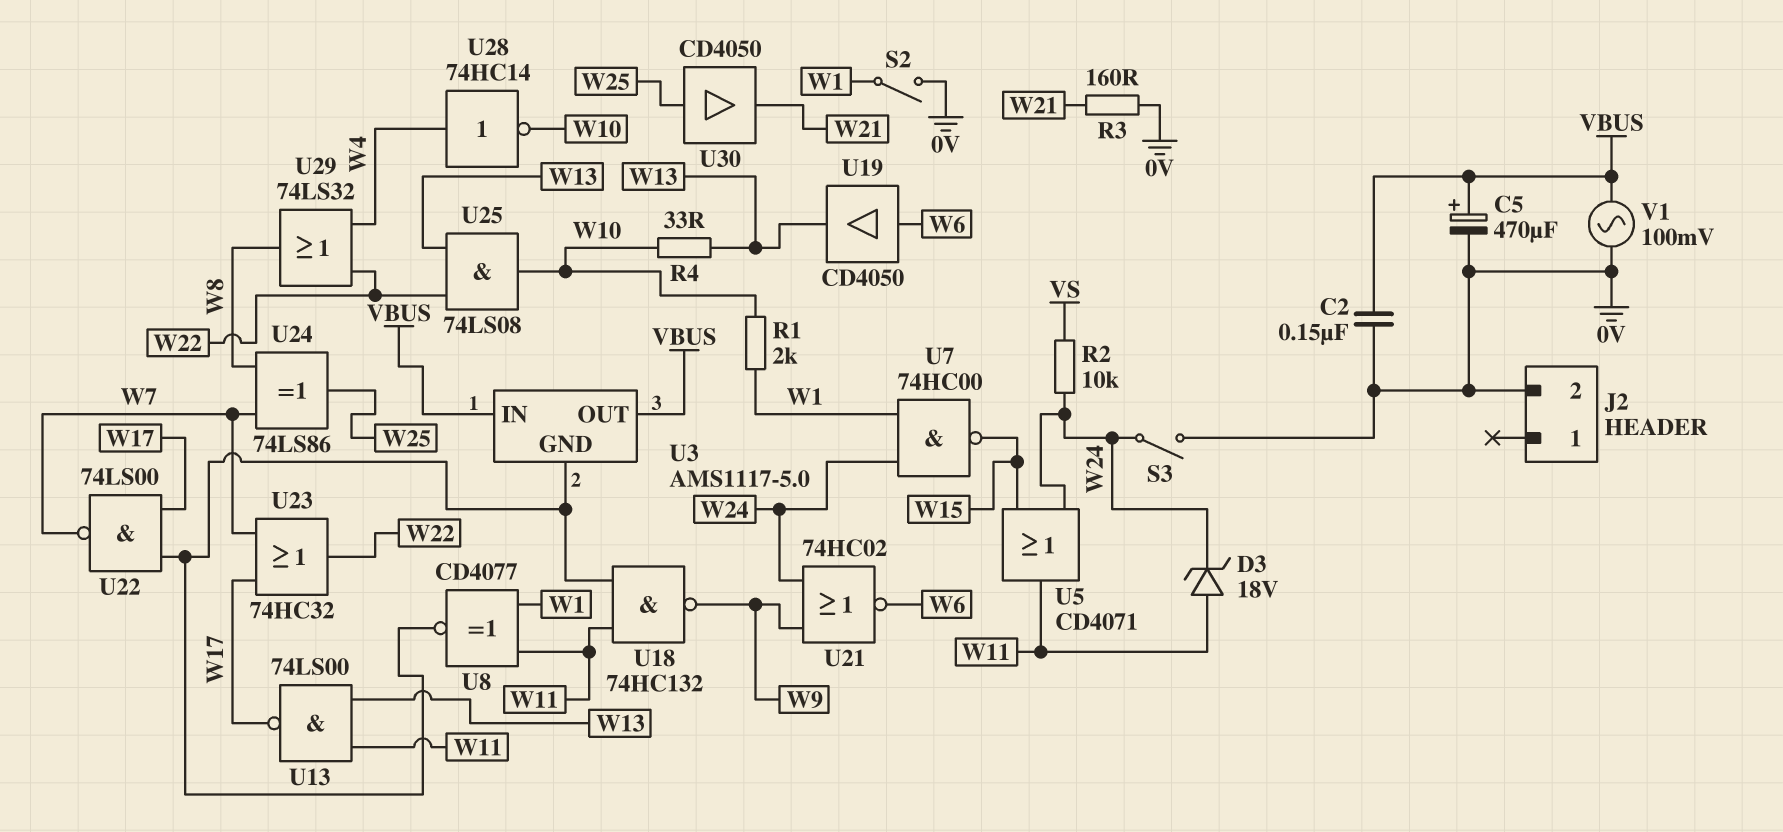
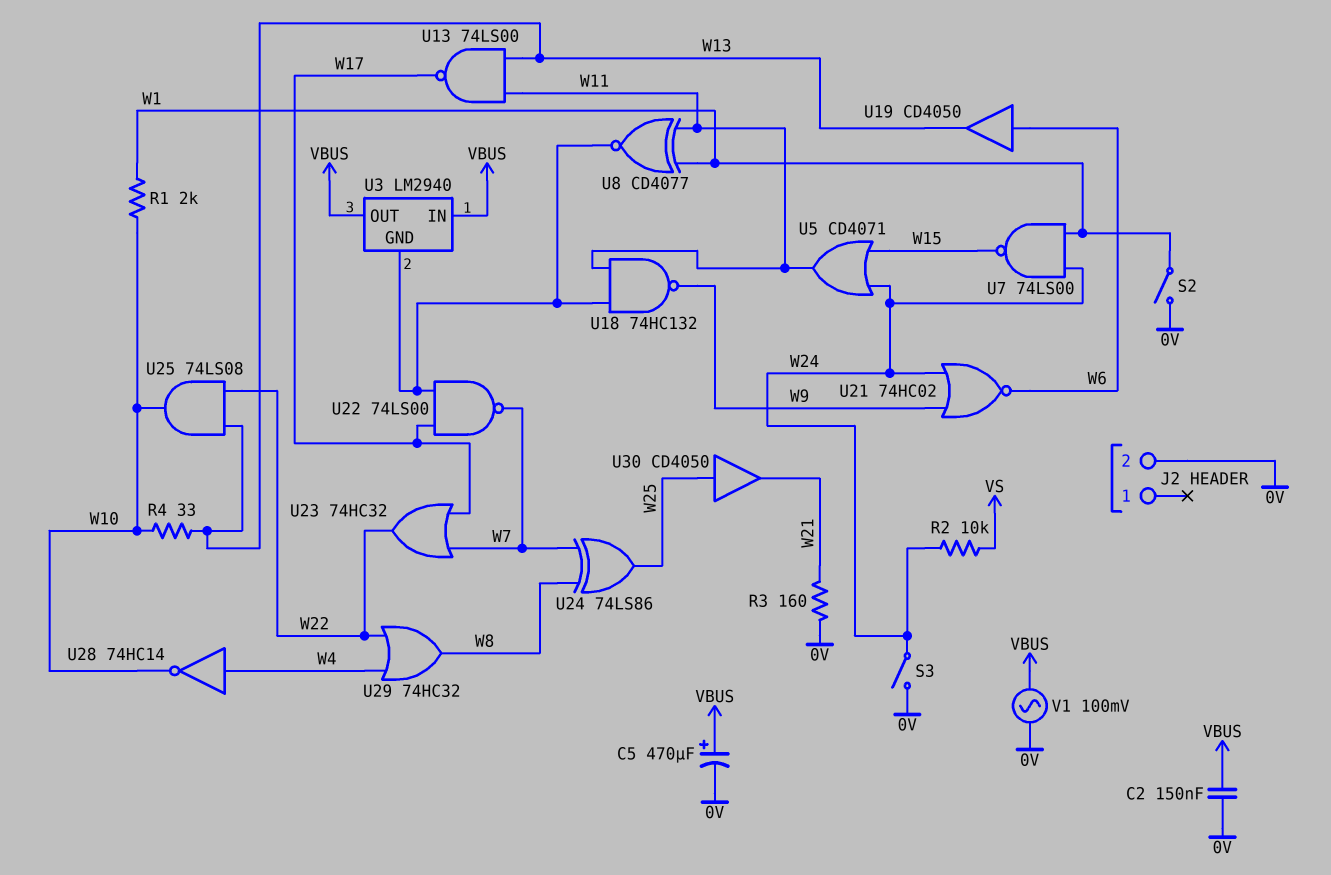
D3: zener 18V (A W11, K W24) -> none
U3: AMS1117-5.0 -> LM2940
U7: NAND 74HC00 (in W1, in W24, out W15) -> NAND 74LS00 (in W1, in W24, out W15)
U29: OR 74LS32 (in W4, in W22, out W8) -> OR 74HC32 (in W4, in W22, out W8)

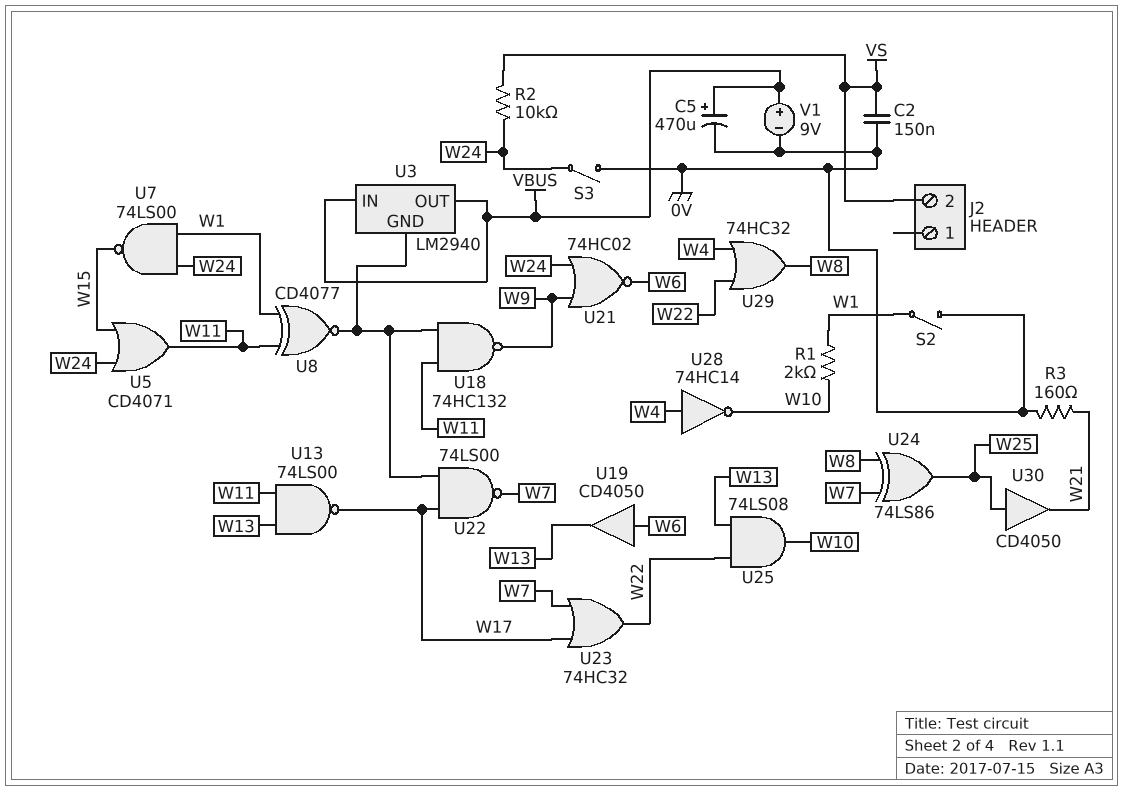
C2: 150nF (0V, VBUS) -> 150nF (0V, VS)
J2 pin 2: 0V -> VS
R4: 33 (W10, W13) -> none
V1: AC 100mV (0V, VBUS) -> 9V (plus VBUS, minus 0V)

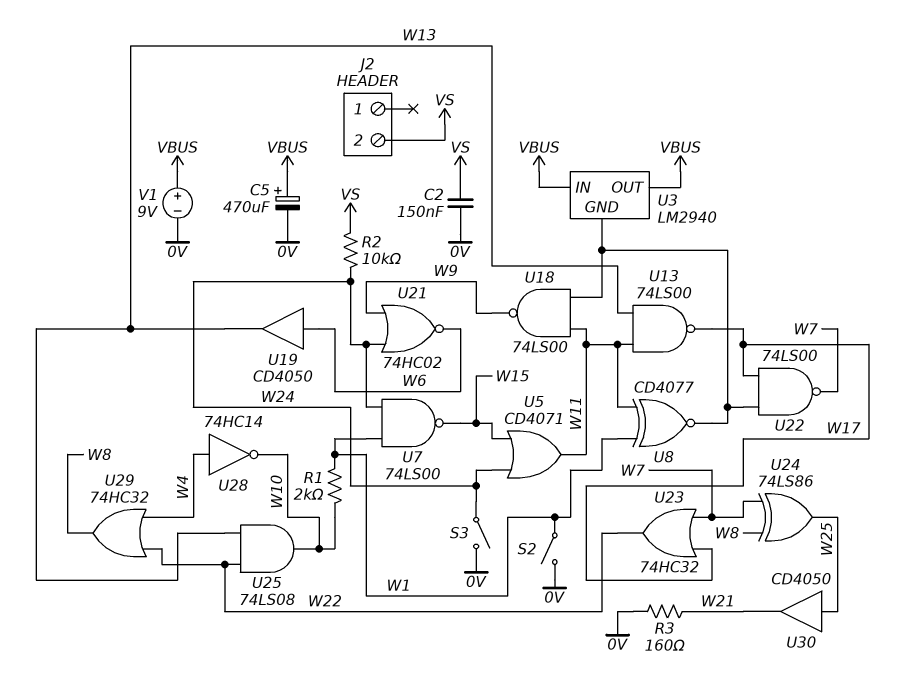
U18: NAND 74HC132 (in U3/GND, in W11, out W9) -> NAND 74LS00 (in U3/GND, in W11, out W9)

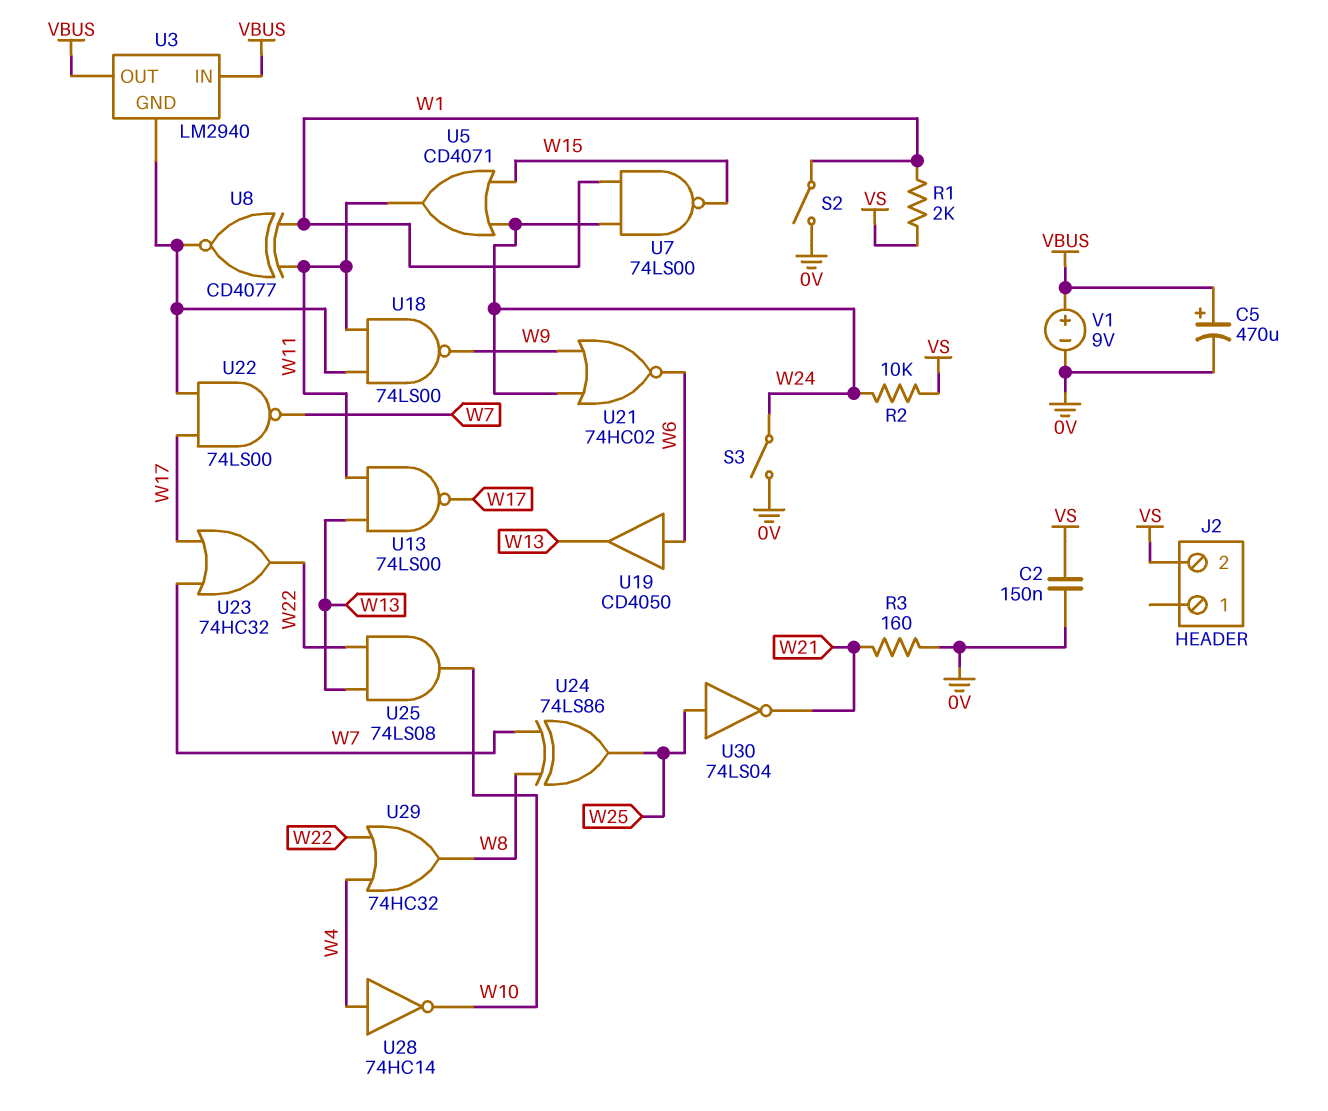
R1: 2k (W1, W10) -> 2k (VS, W1)
U30: buffer CD4050 (in W25, out W21) -> NOT 74LS04 (in W25, out W21)

